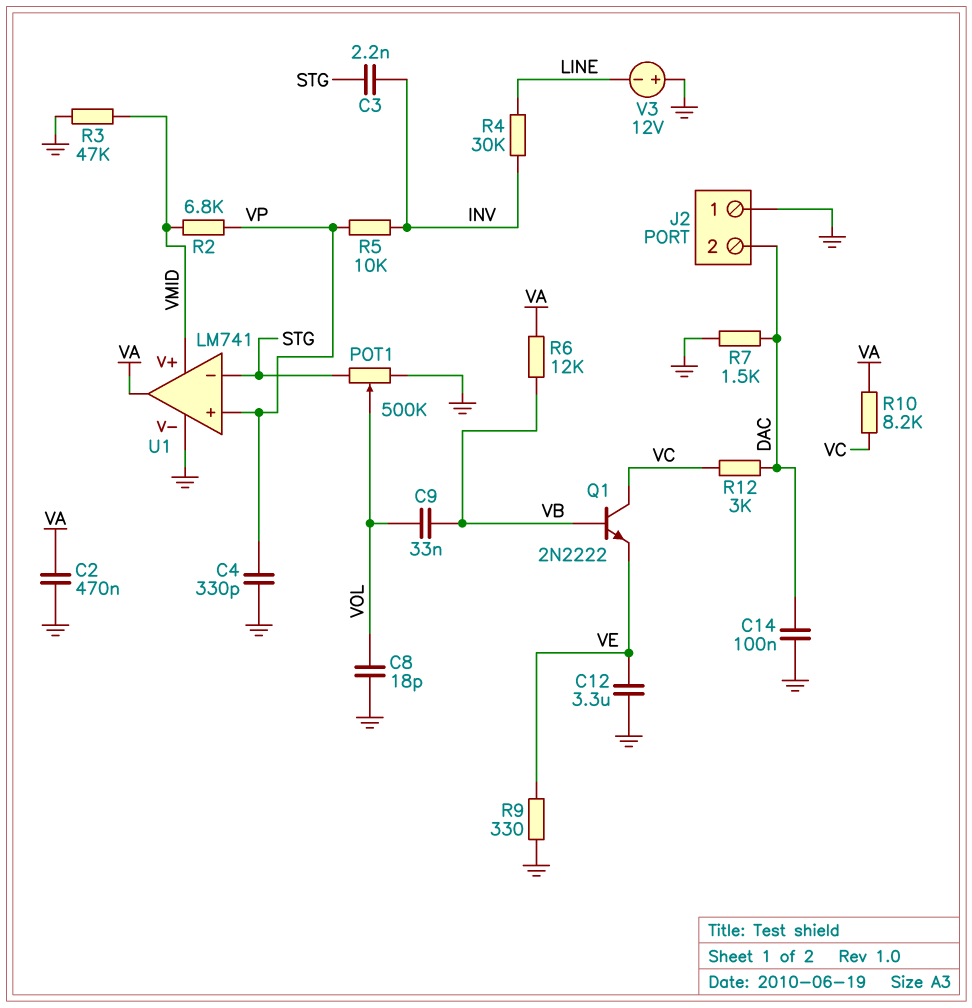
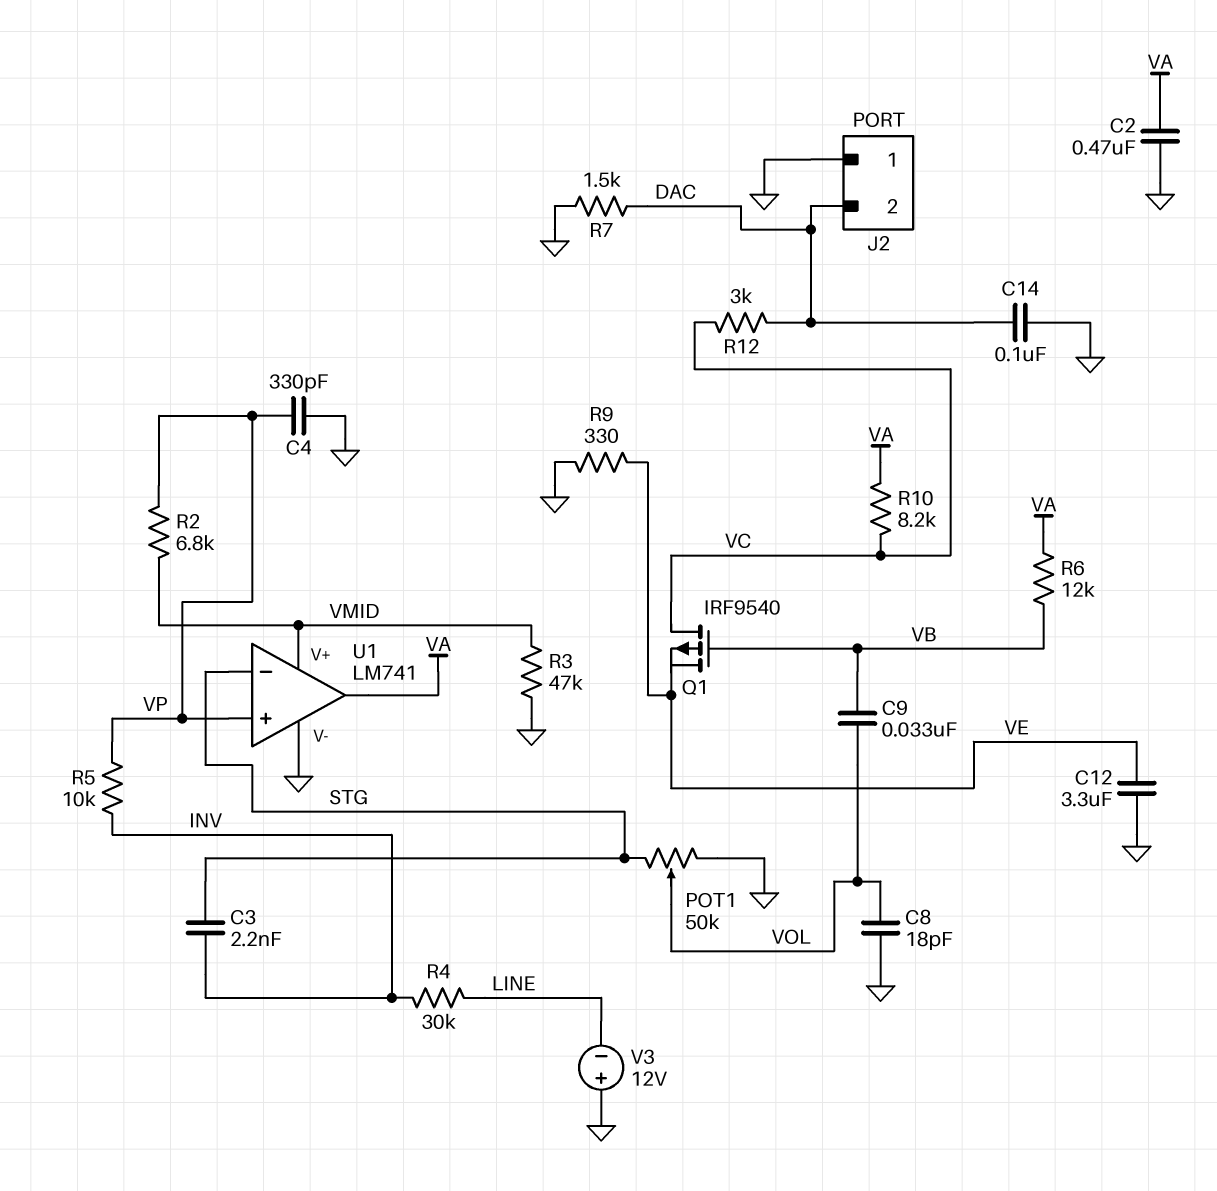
POT1: 500k (GND, STG, wiper VOL) -> 50k (GND, STG, wiper VOL)
Q1: NPN 2N2222 (B VB, C VC, E VE) -> PMOS IRF9540 (G VB, D VC, S VE)

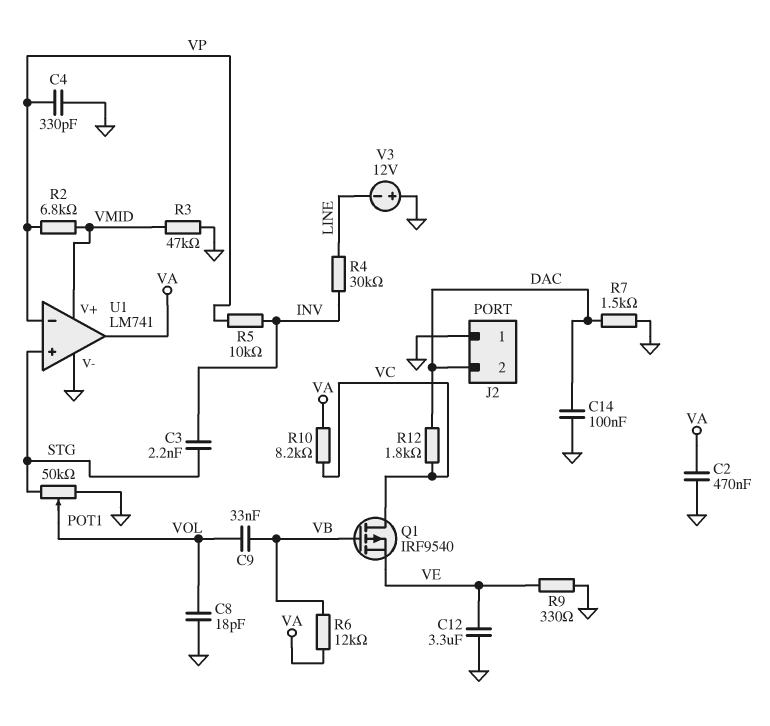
R12: 3k (DAC, VC) -> 1.8k (DAC, VC)
U1 pin in+: VP -> STG
U1 pin in-: STG -> VP

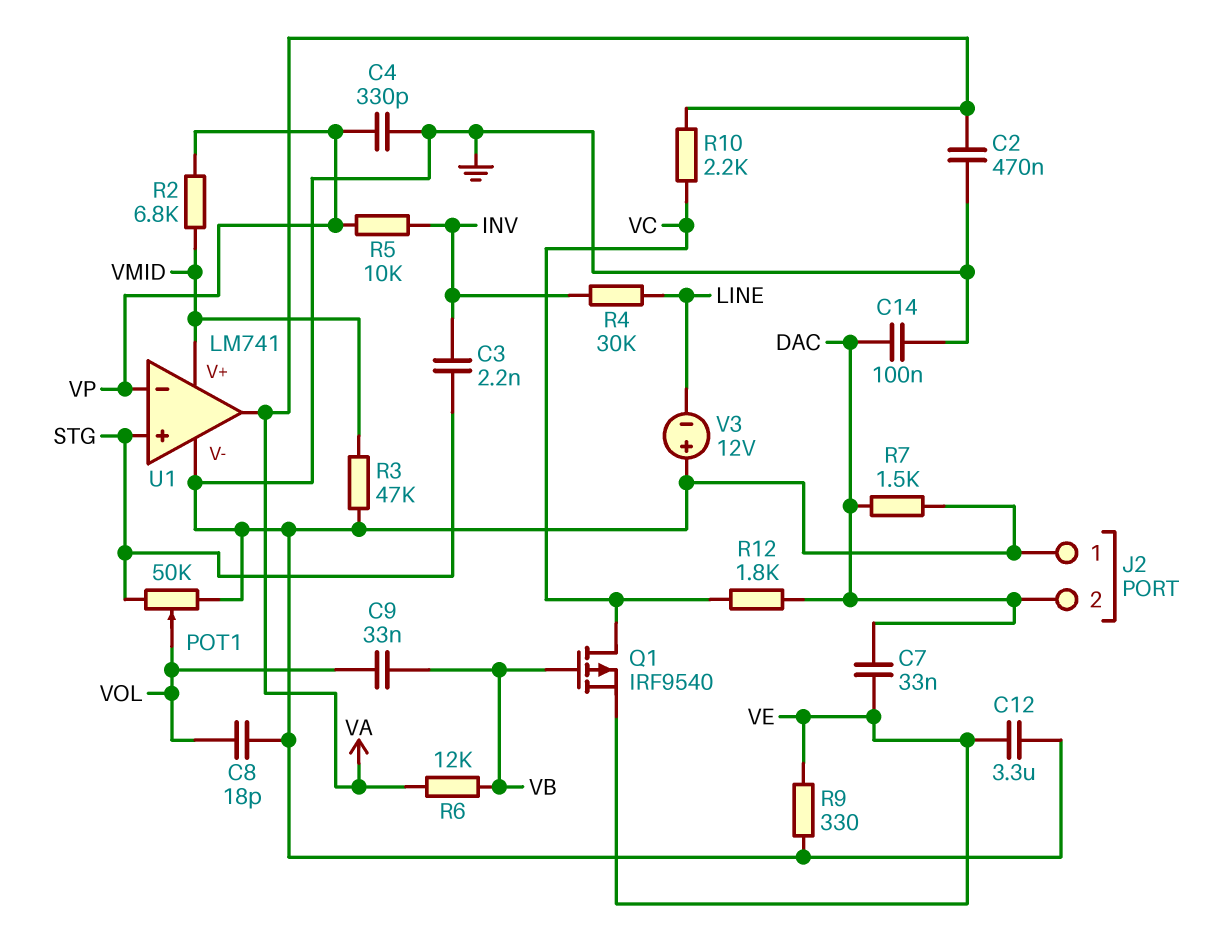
C7: none -> 33nF (DAC, VE)
R10: 8.2k (VA, VC) -> 2.2k (VA, VC)

